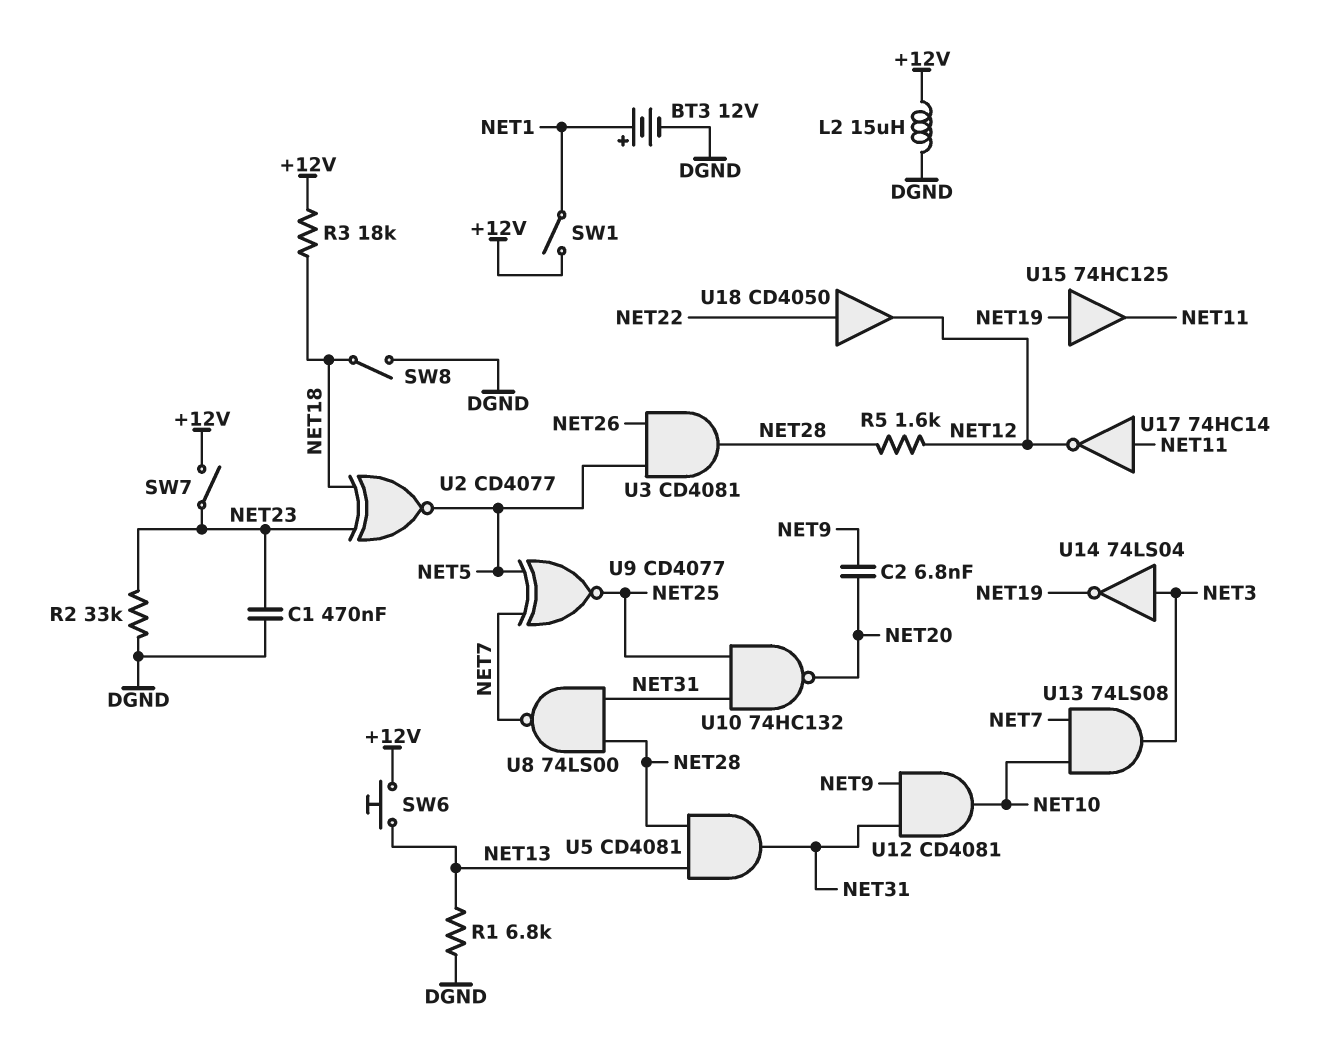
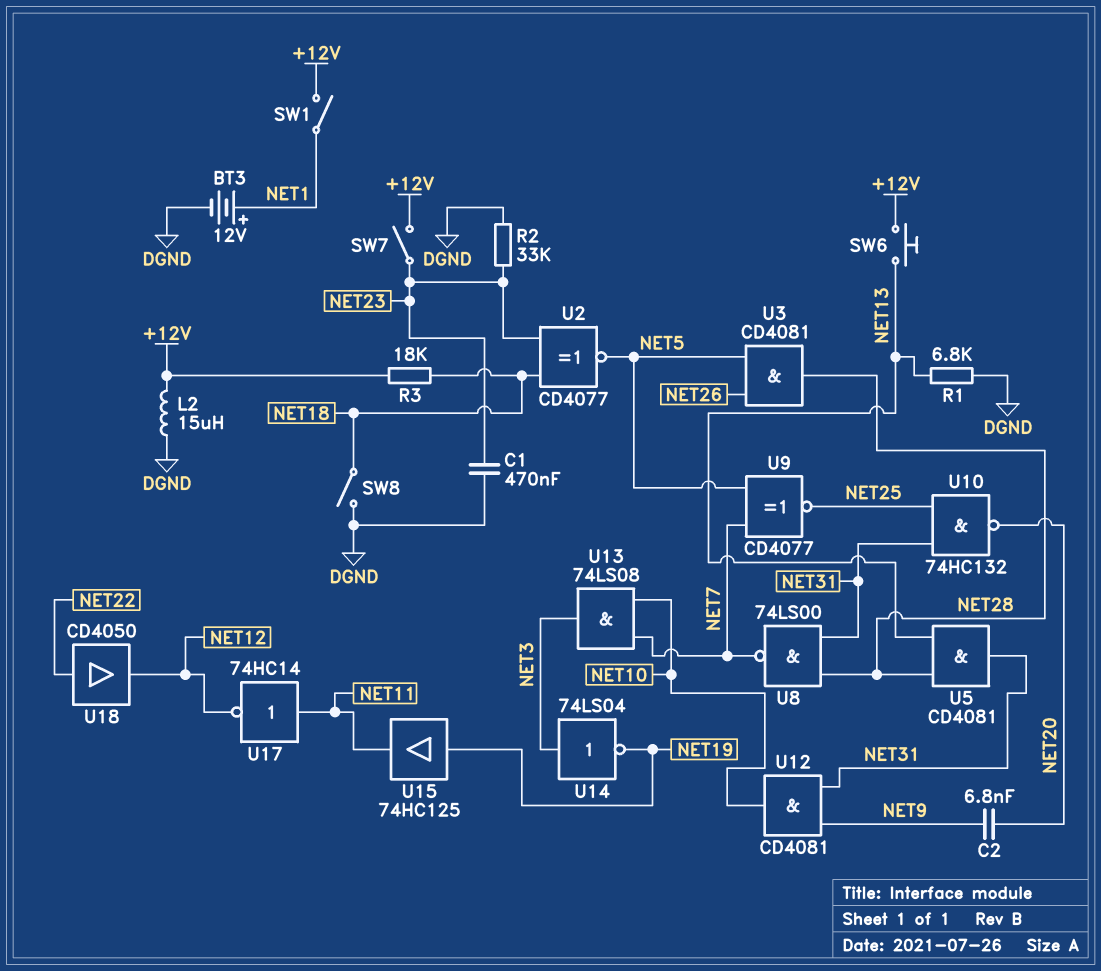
R5: 1.6k (NET12, NET28) -> none

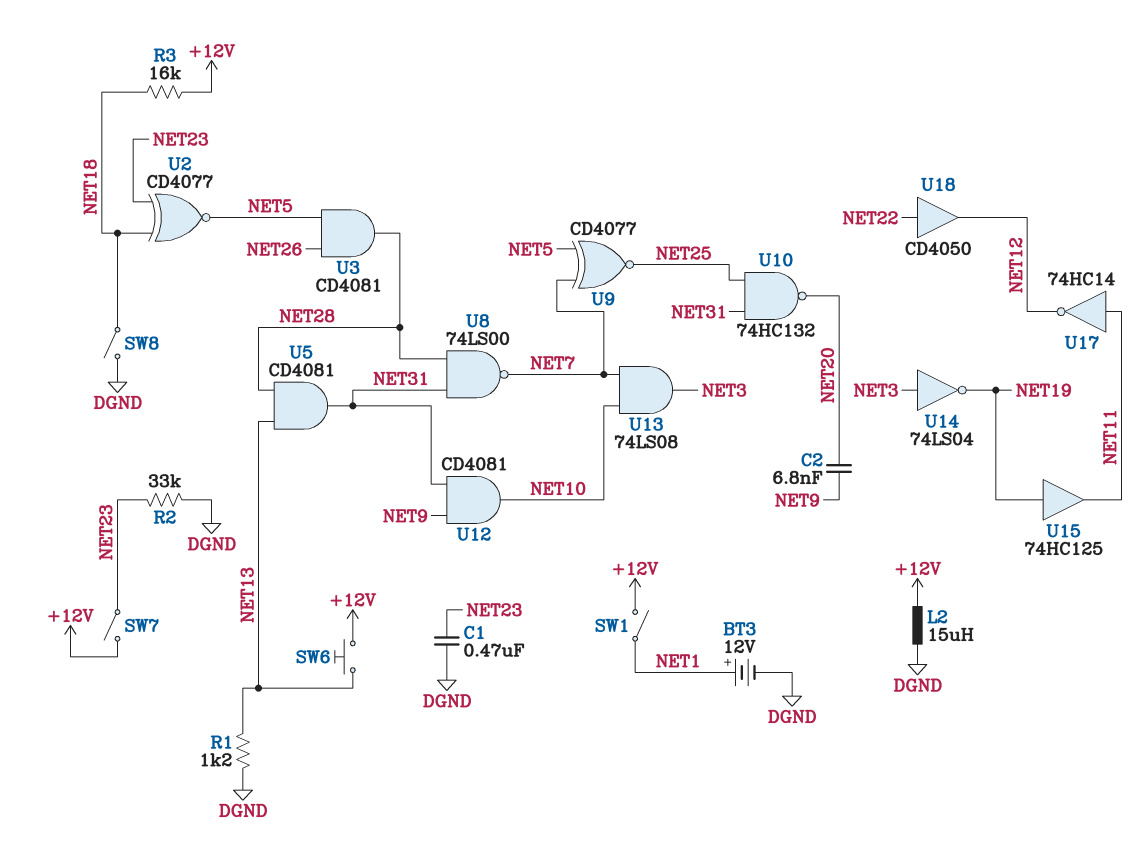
R1: 6.8k (DGND, NET13) -> 1.2k (DGND, NET13)
R3: 18k (+12V, NET18) -> 16k (+12V, NET18)

